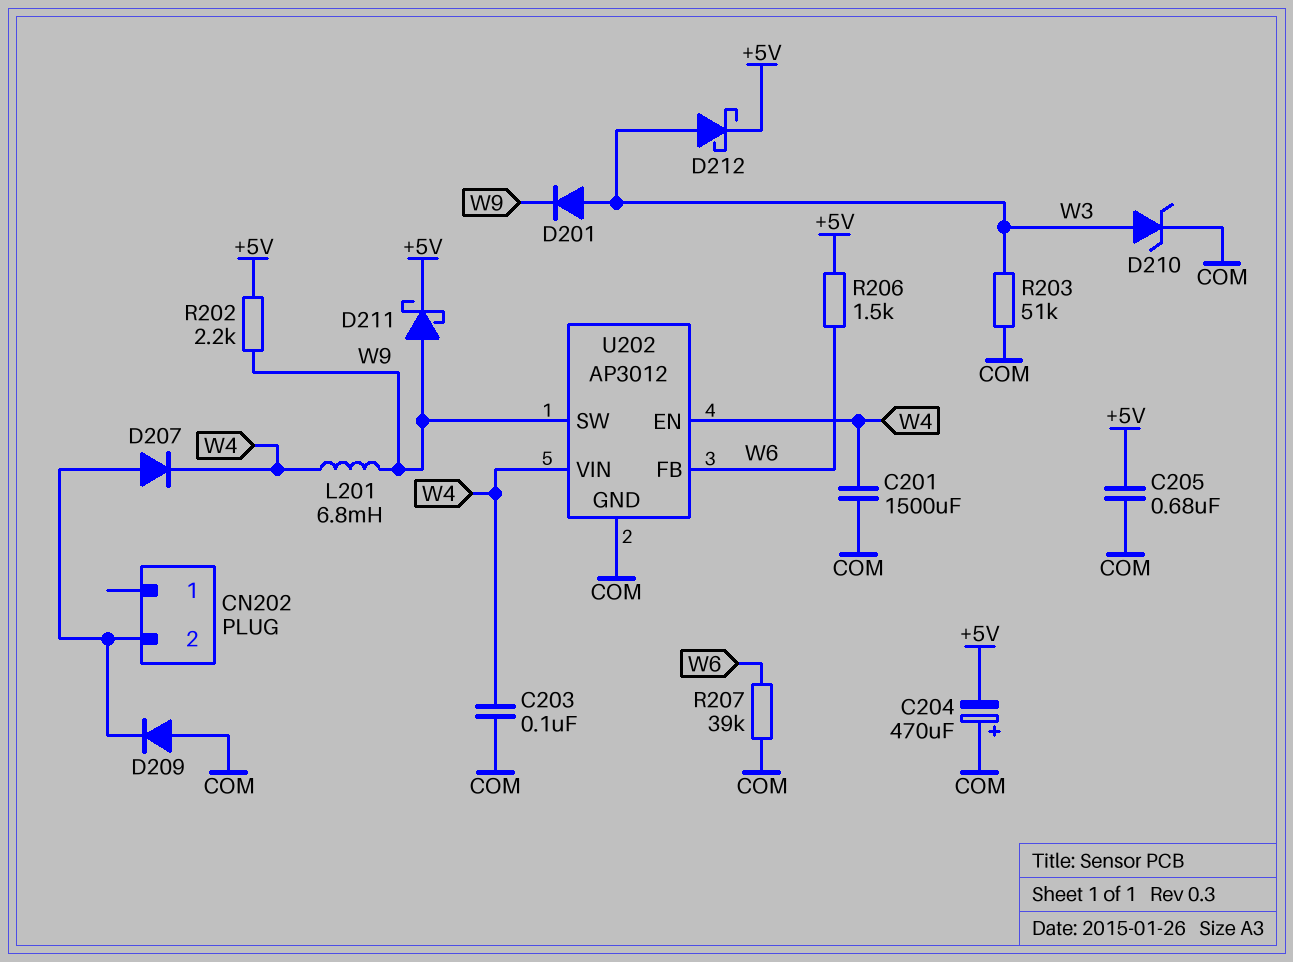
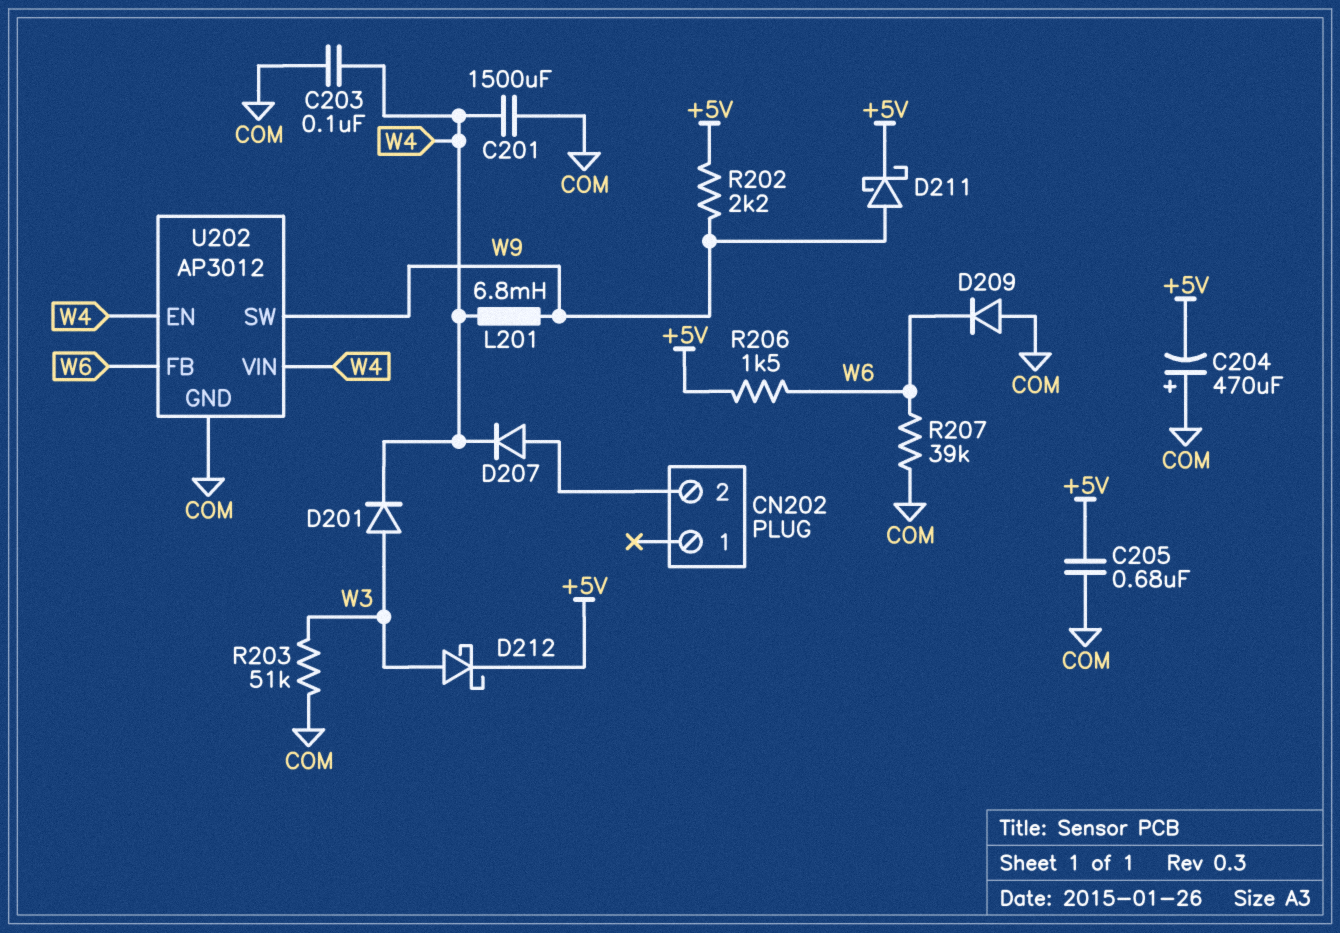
D201: diode (A W3, K W9) -> diode (A W3, K W4)
D209: diode (A COM, K CN202/2) -> diode (A COM, K W6)
D210: zener (A W3, K COM) -> none

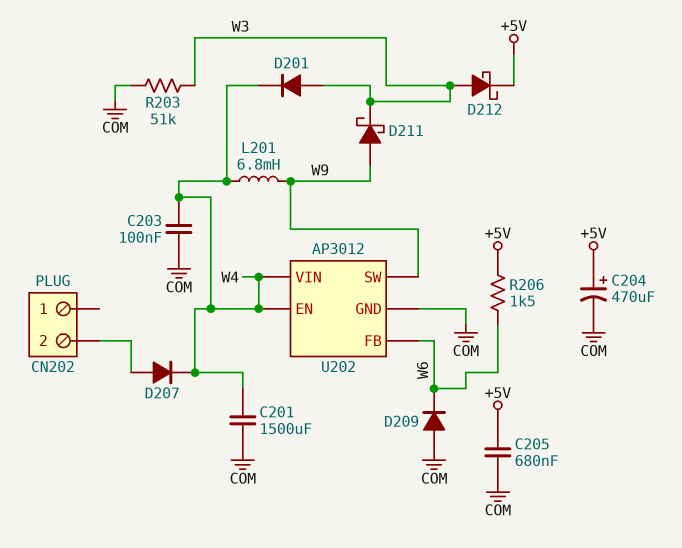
C204: 470uF (plus COM, minus +5V) -> 470uF (plus +5V, minus COM)
D211: schottky (A W9, K +5V) -> schottky (A W9, K W3)
R202: 2.2k (+5V, W9) -> none
R207: 39k (COM, W6) -> none

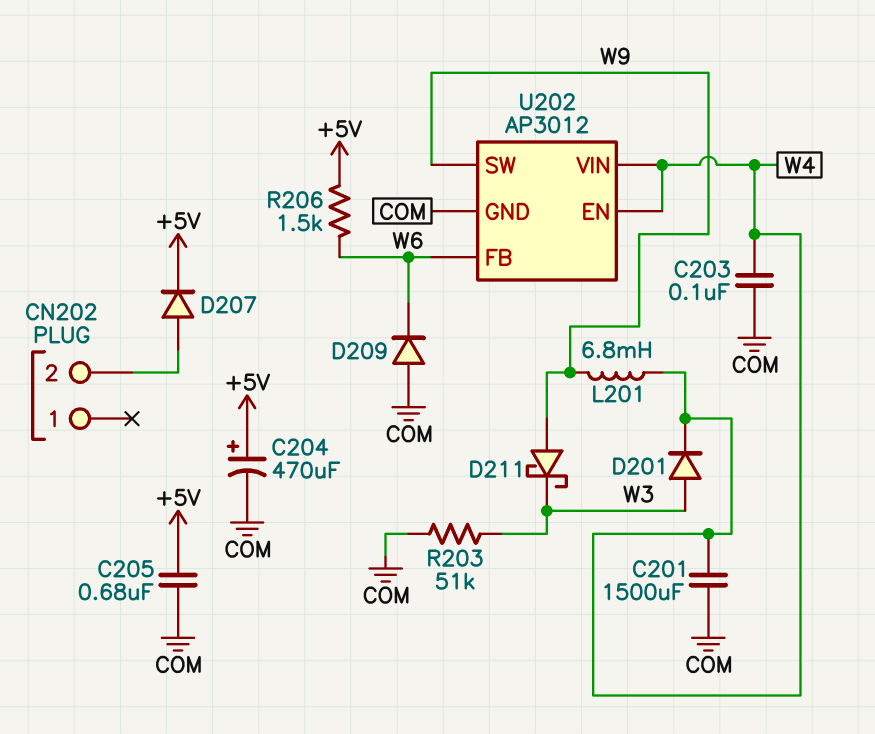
D207: diode (A CN202/2, K W4) -> diode (A CN202/2, K +5V)
D212: schottky (A W3, K +5V) -> none

